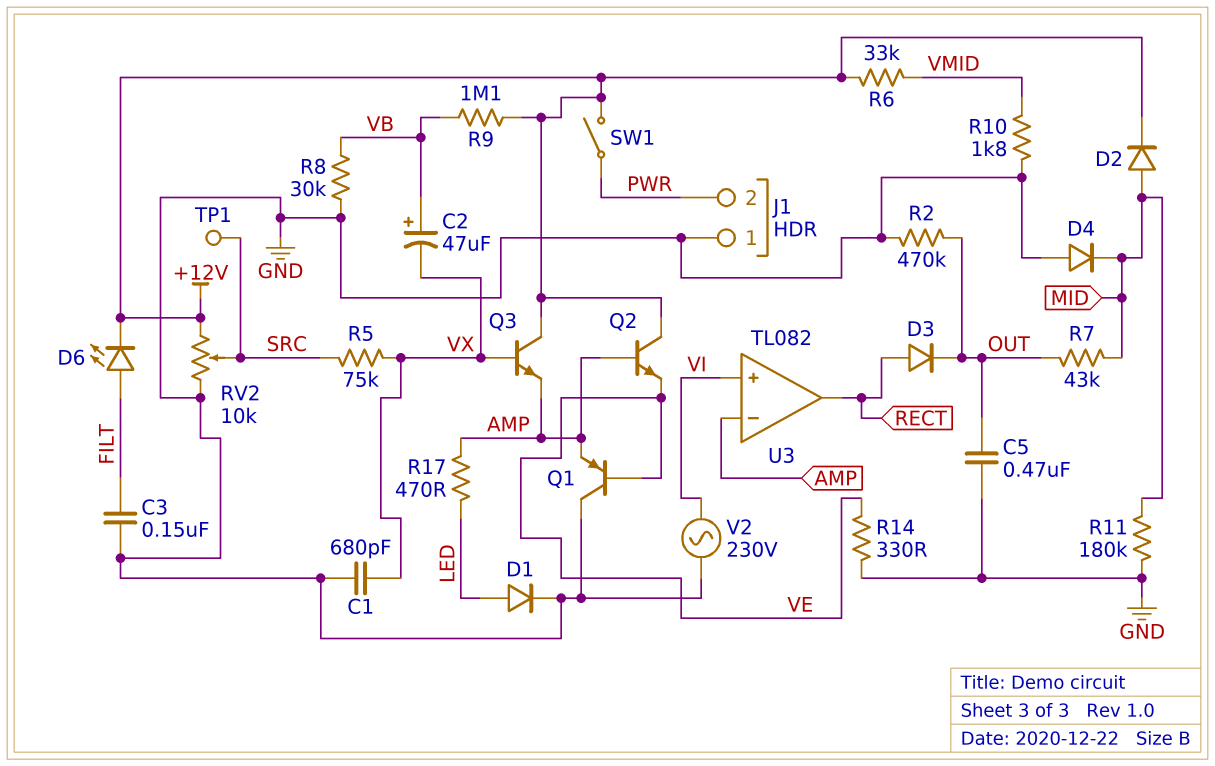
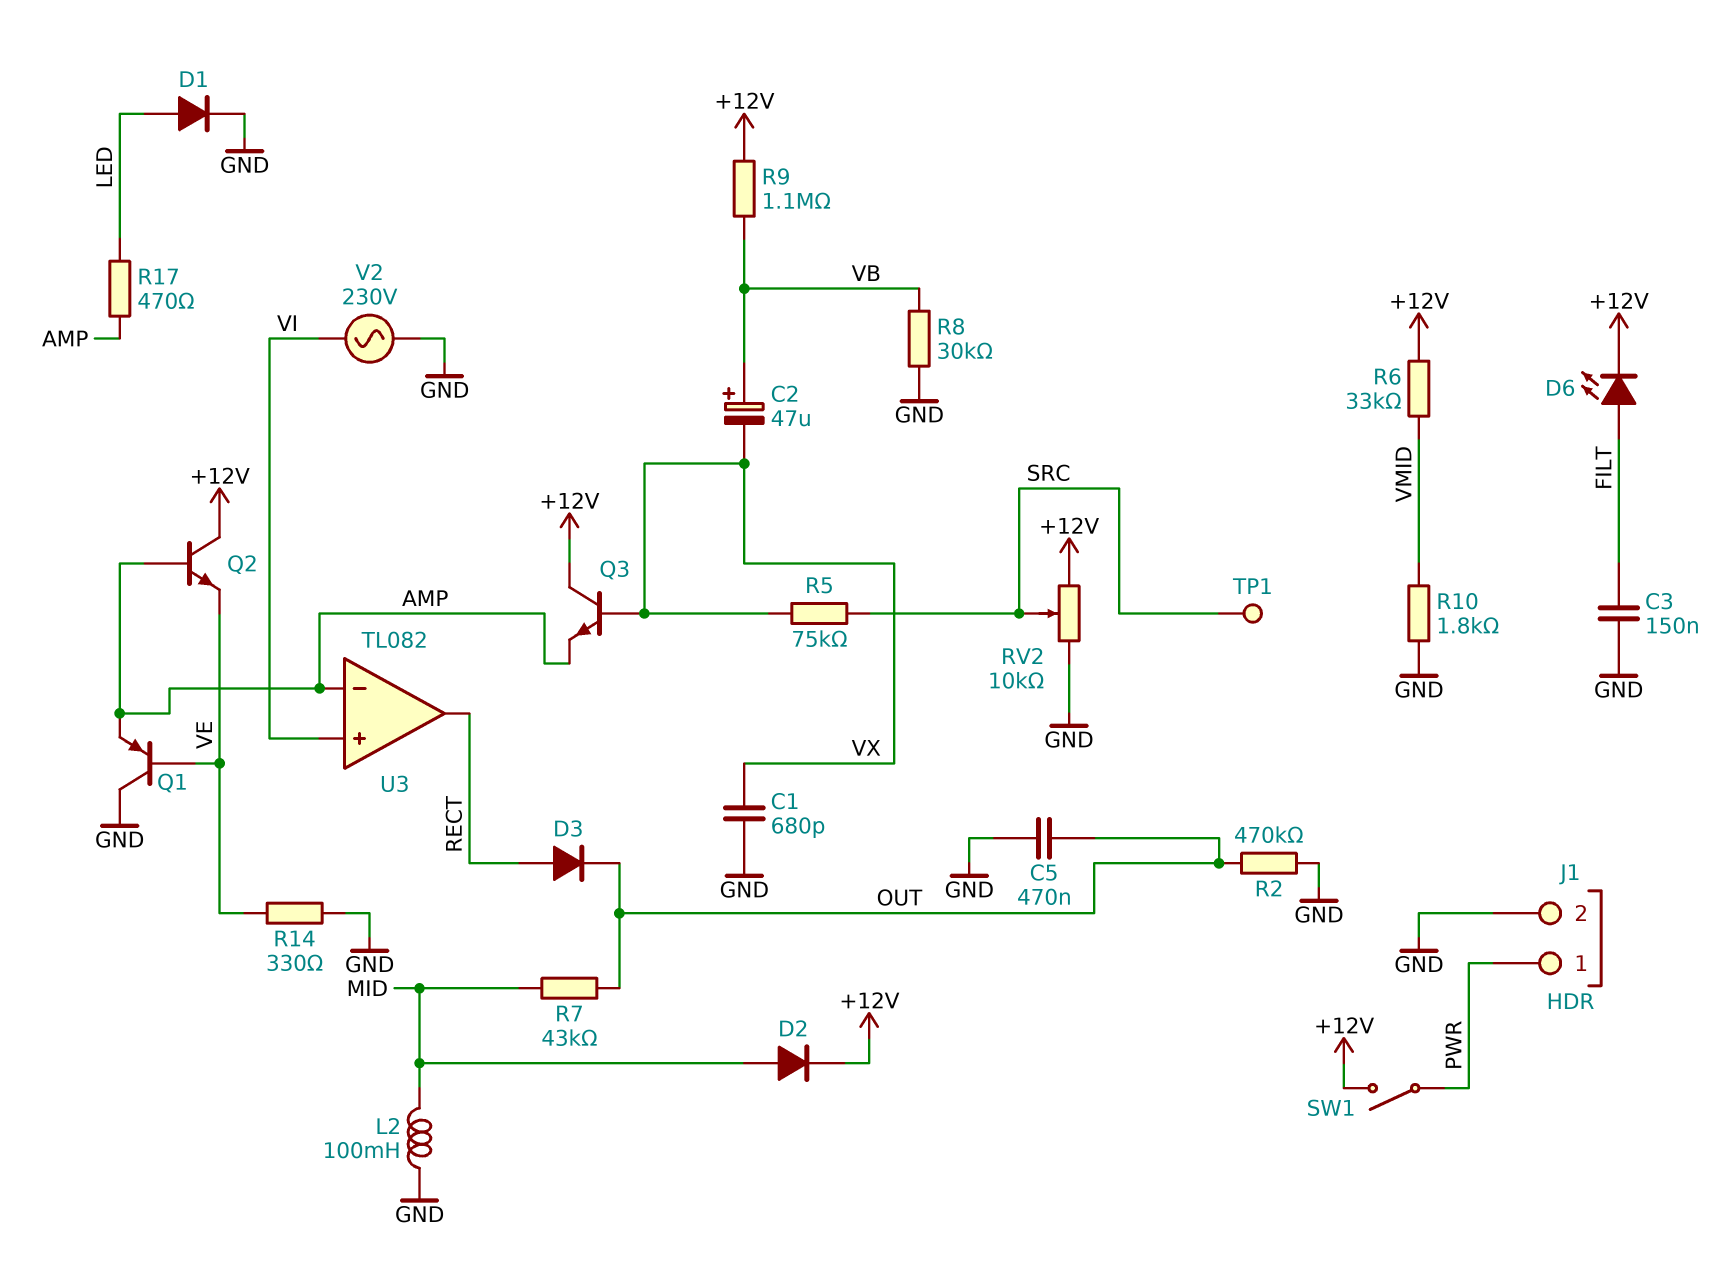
D4: diode (A GND, K MID) -> none
J1 pin 1: GND -> PWR
J1 pin 2: PWR -> GND
L2: none -> 100mH (GND, MID)
R11: 180k (GND, MID) -> none

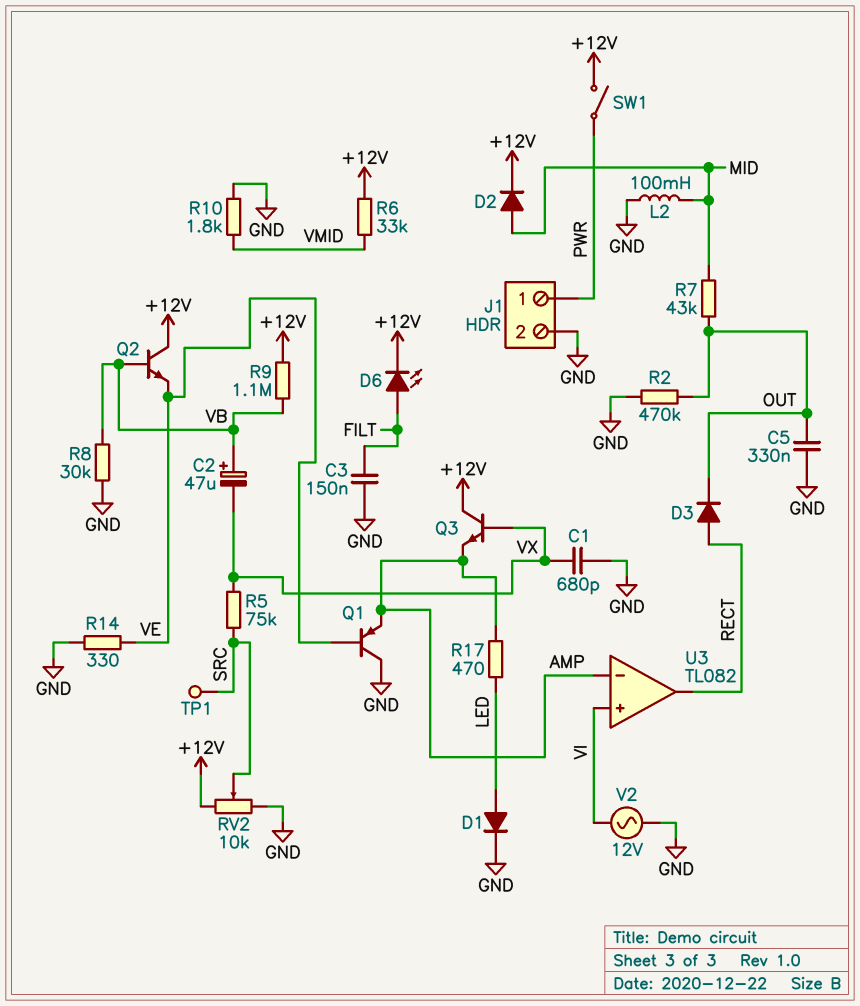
C5: 470nF (GND, OUT) -> 330nF (GND, OUT)
Q2: NPN (B AMP, C +12V, E VE) -> NPN (B VB, C +12V, E VE)
V2: AC 230V (GND, VI) -> AC 12V (GND, VI)

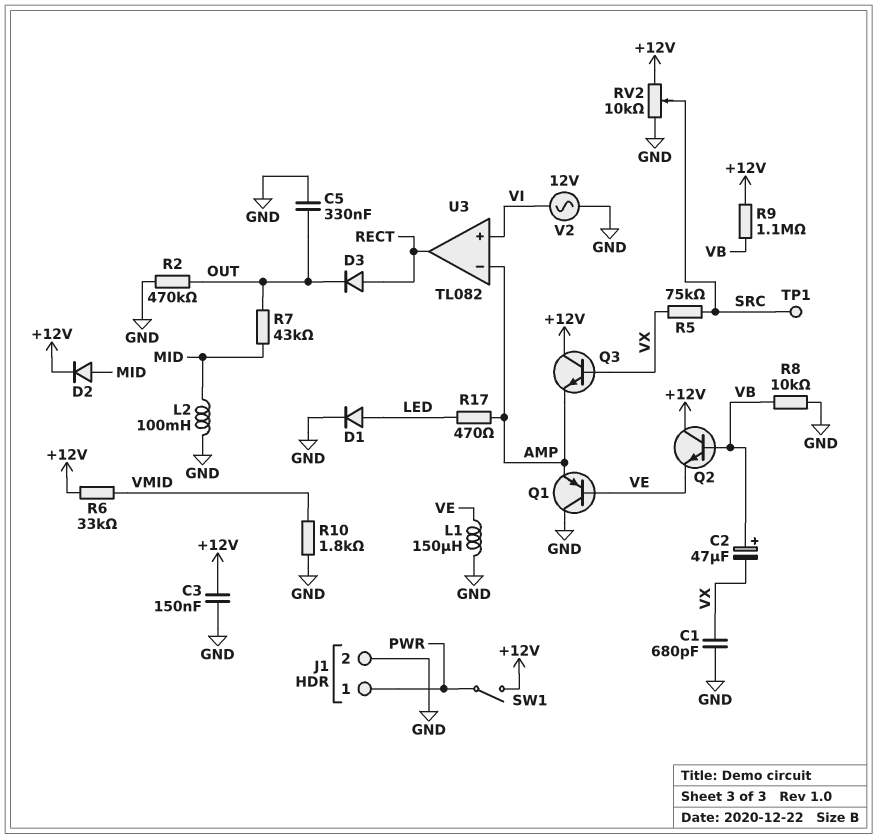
C3: 150nF (FILT, GND) -> 150nF (+12V, GND)
D6: LED (A FILT, K +12V) -> none
L1: none -> 150uH (GND, VE)
R8: 30k (GND, VB) -> 10k (GND, VB)
R14: 330 (GND, VE) -> none

